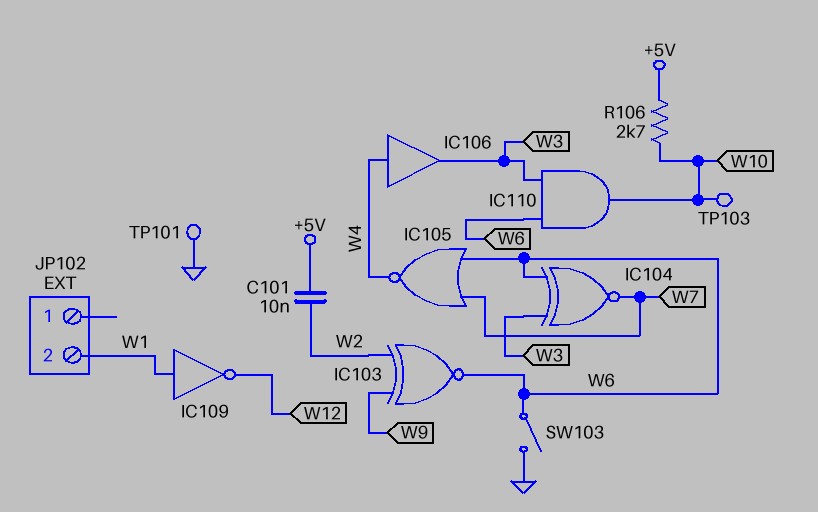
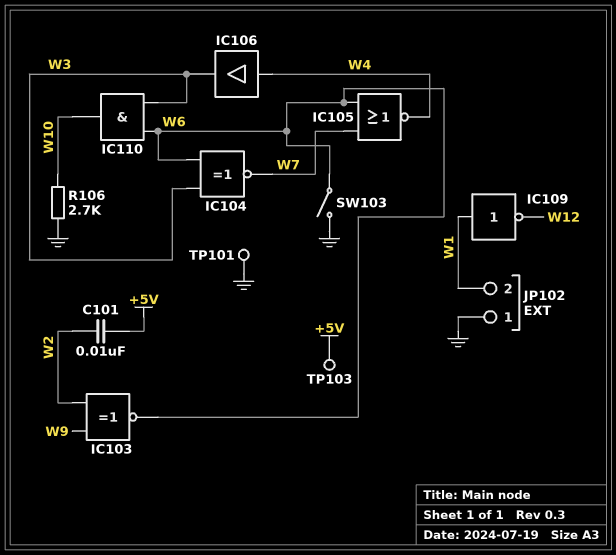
JP102 pin 1: none -> GND
R106: 2.7k (+5V, W10) -> 2.7k (GND, W10)
TP103: test point (W10) -> test point (+5V)

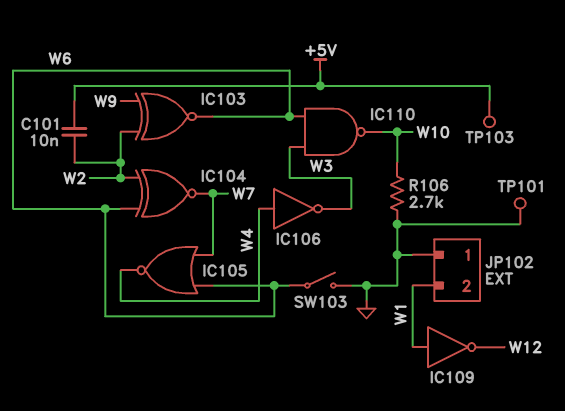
IC104: XNOR (in W3, in W6, out W7) -> XNOR (in W2, in W6, out W7)
IC106: buffer (in W4, out W3) -> NOT (in W4, out W3)
IC110: AND (in W3, in W6, out W10) -> NAND (in W3, in W6, out W10)

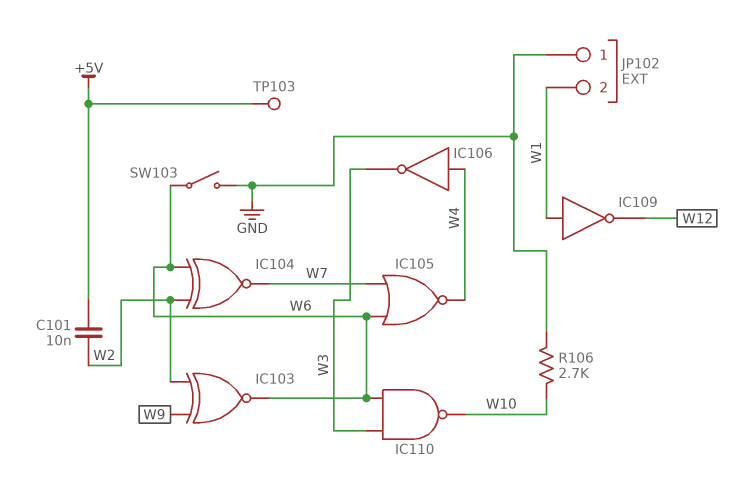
TP101: test point (GND) -> none

